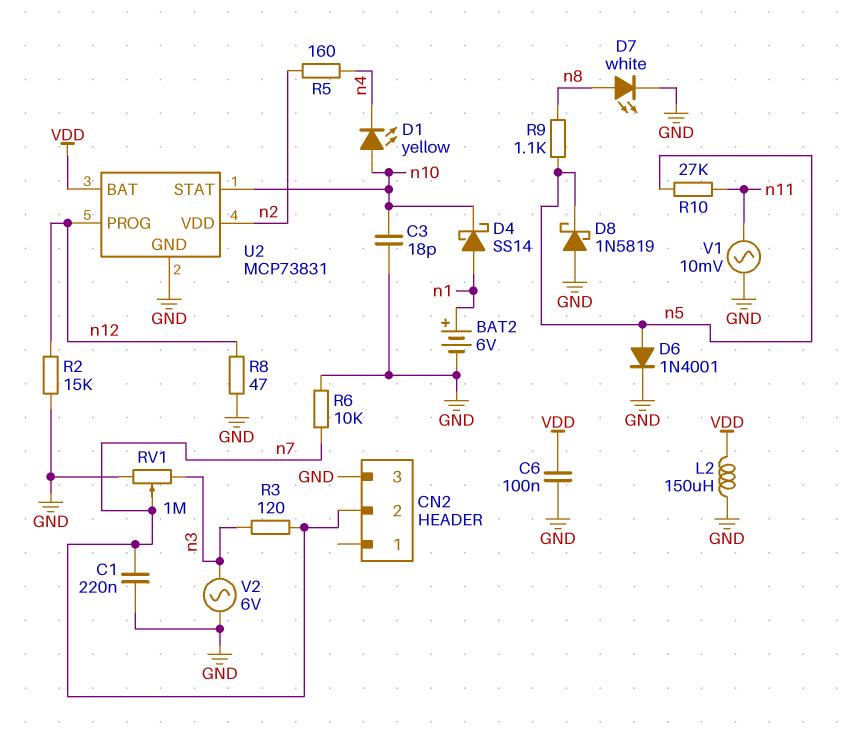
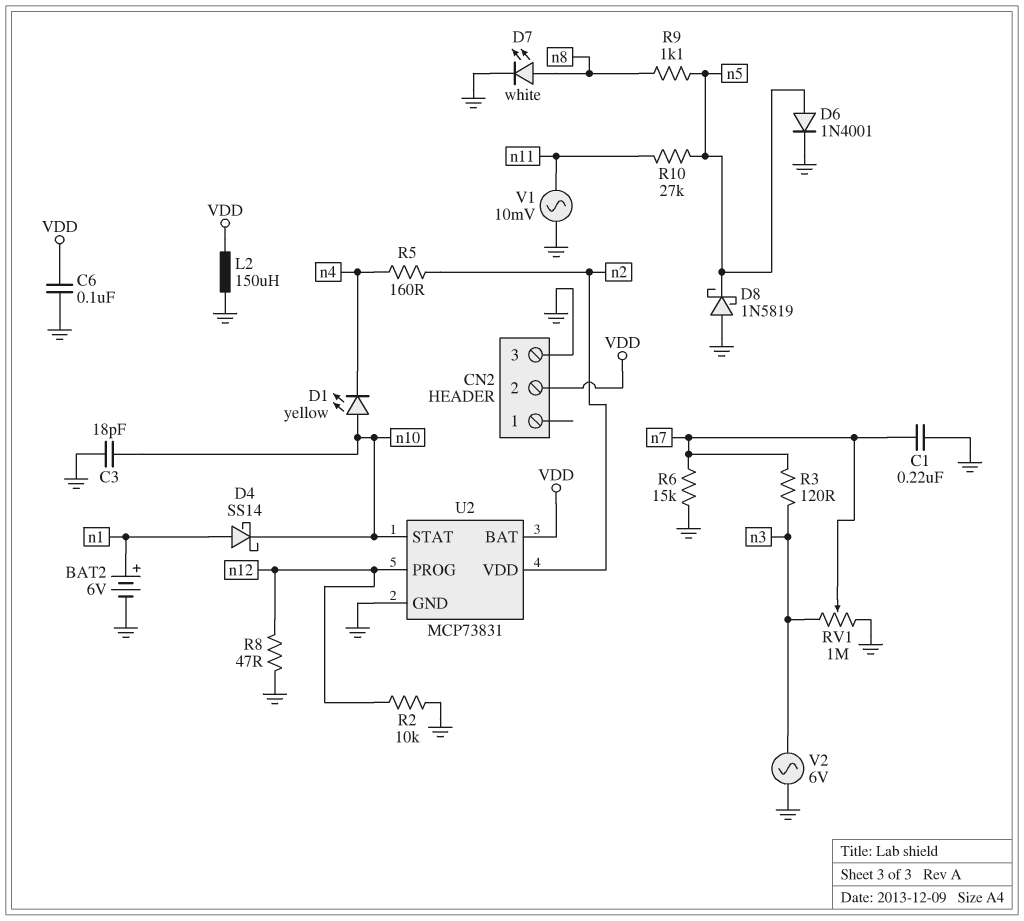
CN2 pin 2: n7 -> VDD
R2: 15k (GND, n12) -> 10k (GND, n12)
R6: 10k (GND, n7) -> 15k (GND, n7)

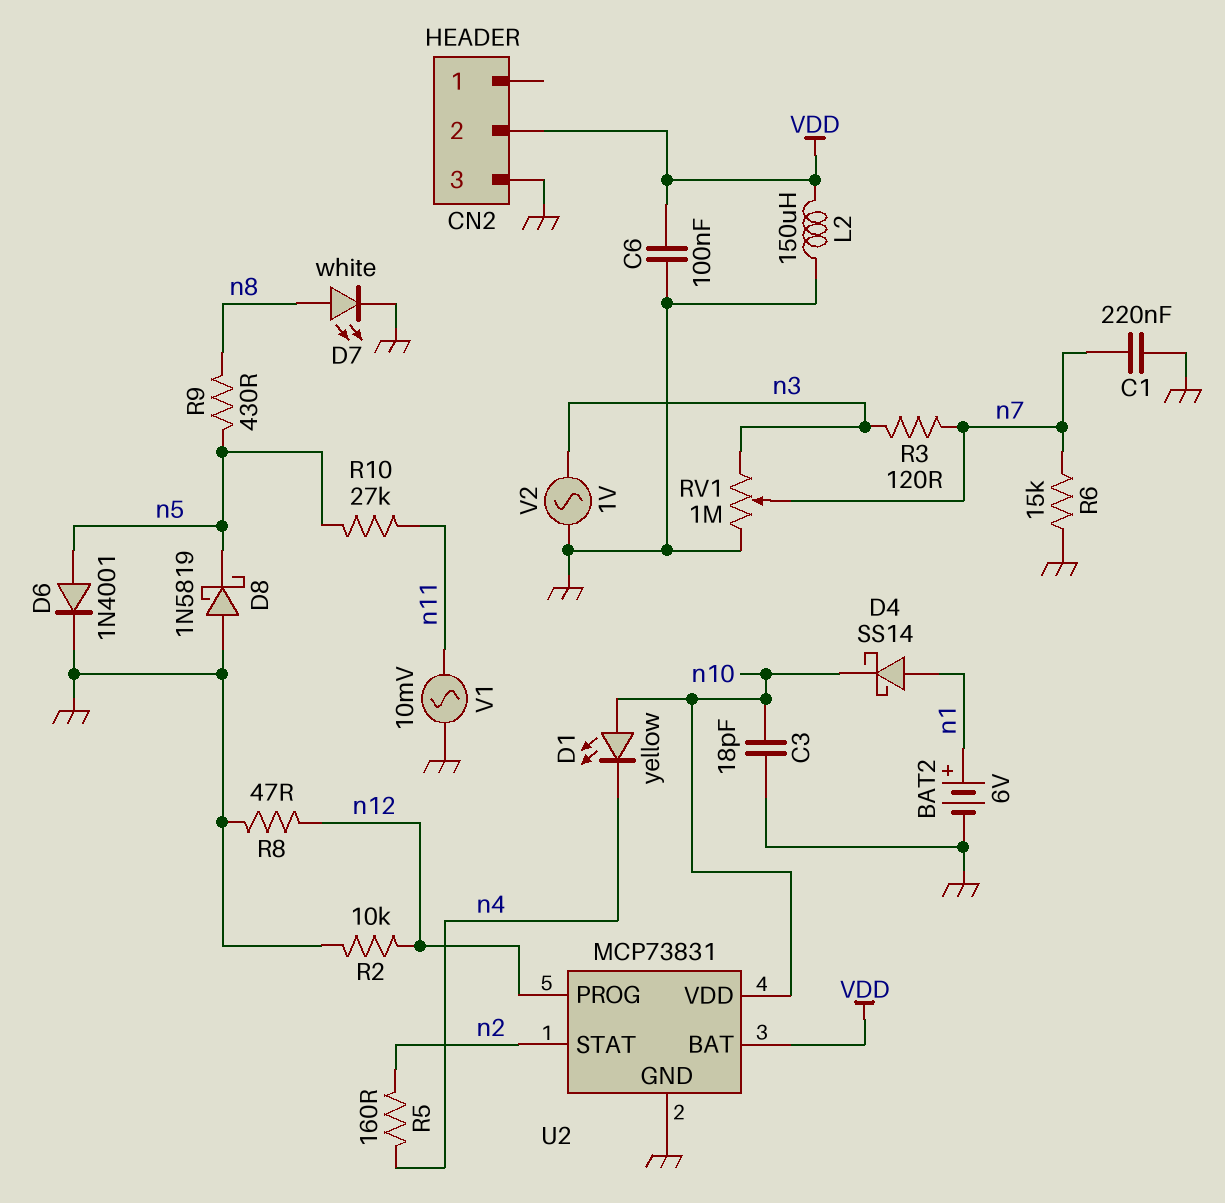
R9: 1.1k (n5, n8) -> 430 (n5, n8)
U2 pin STAT: n10 -> n2
U2 pin VDD: n2 -> n10
V2: AC 6V (GND, n3) -> AC 1V (GND, n3)

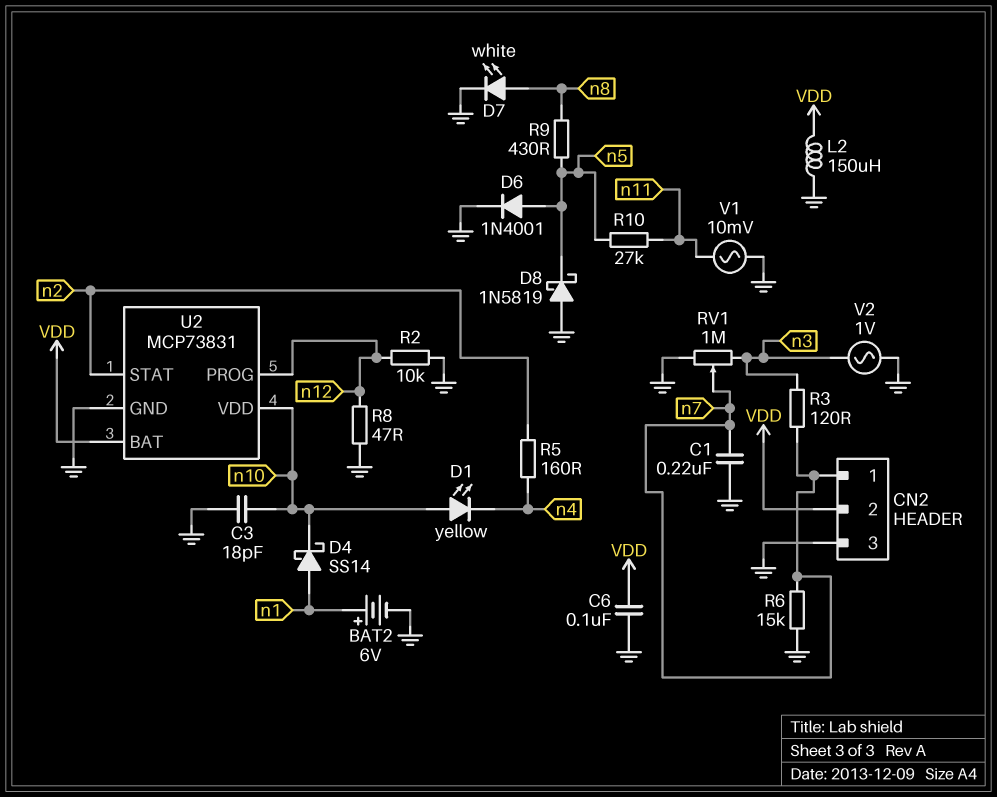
CN2 pin 1: none -> n7

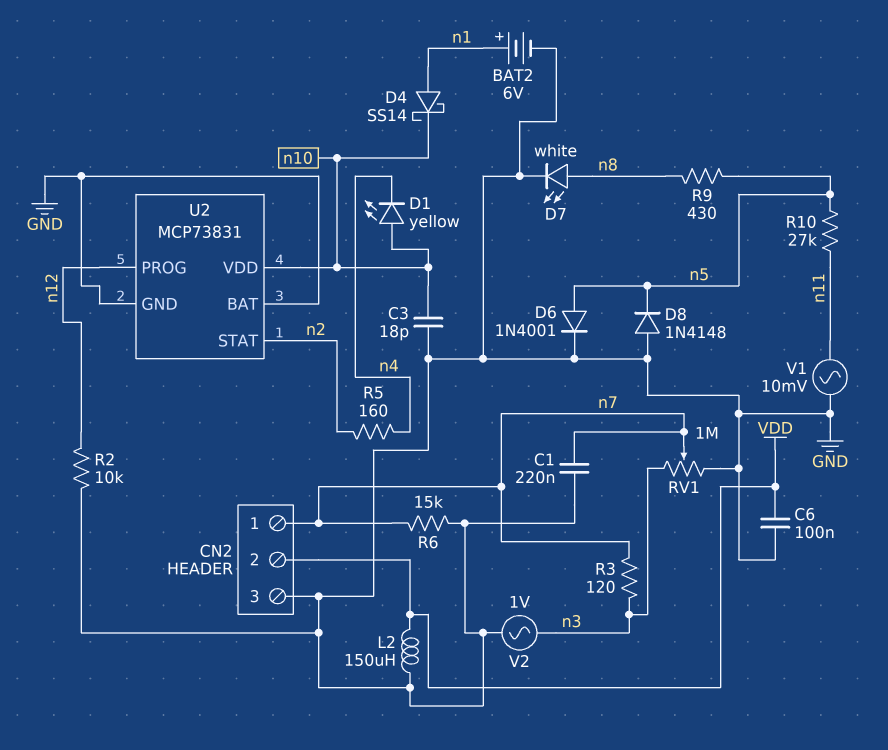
D8: schottky 1N5819 (A GND, K n5) -> diode 1N4148 (A GND, K n5)
R8: 47 (GND, n12) -> none
U2 pin BAT: VDD -> GND

